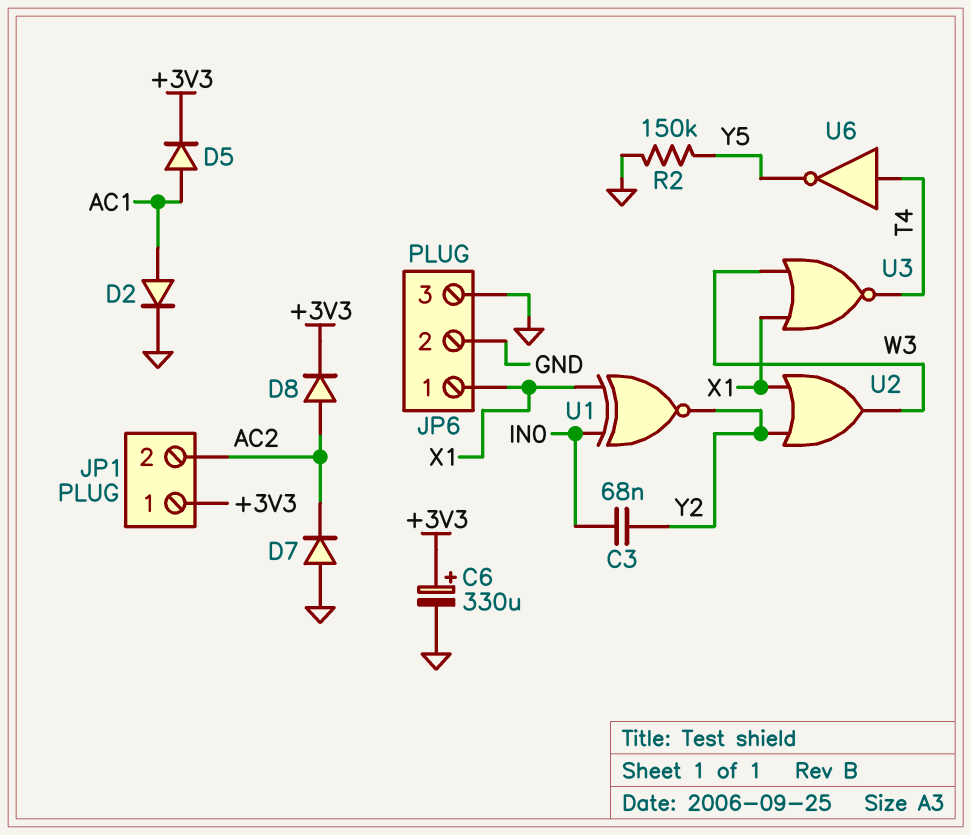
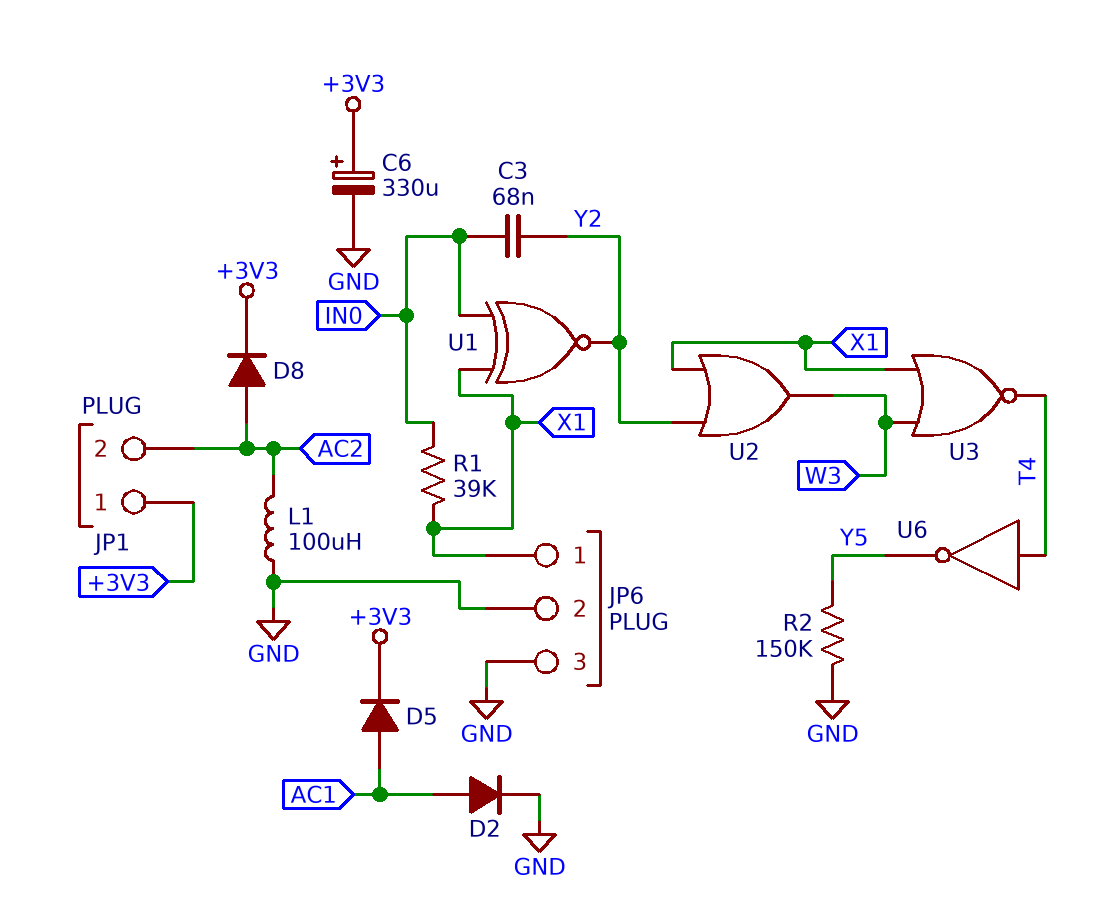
D7: diode (A GND, K AC2) -> none
L1: none -> 100uH (AC2, GND)
R1: none -> 39k (IN0, X1)

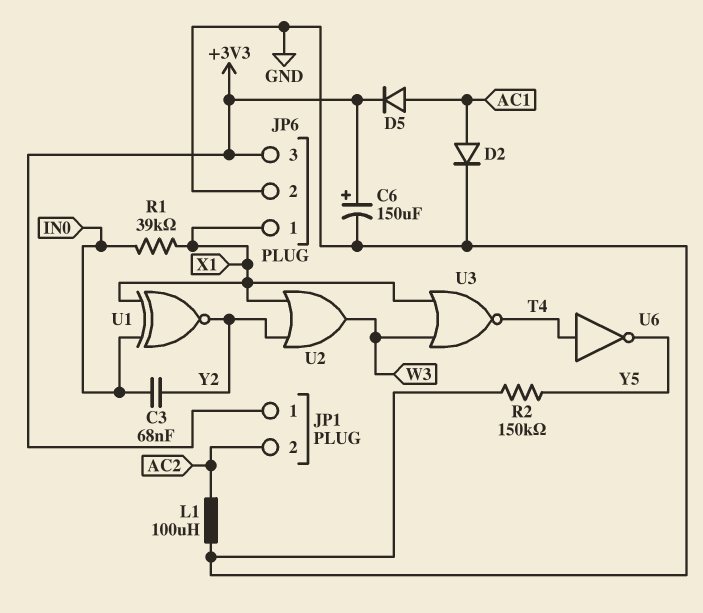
C6: 330uF (plus +3V3, minus GND) -> 150uF (plus +3V3, minus GND)
D8: diode (A AC2, K +3V3) -> none
JP6 pin 3: GND -> +3V3

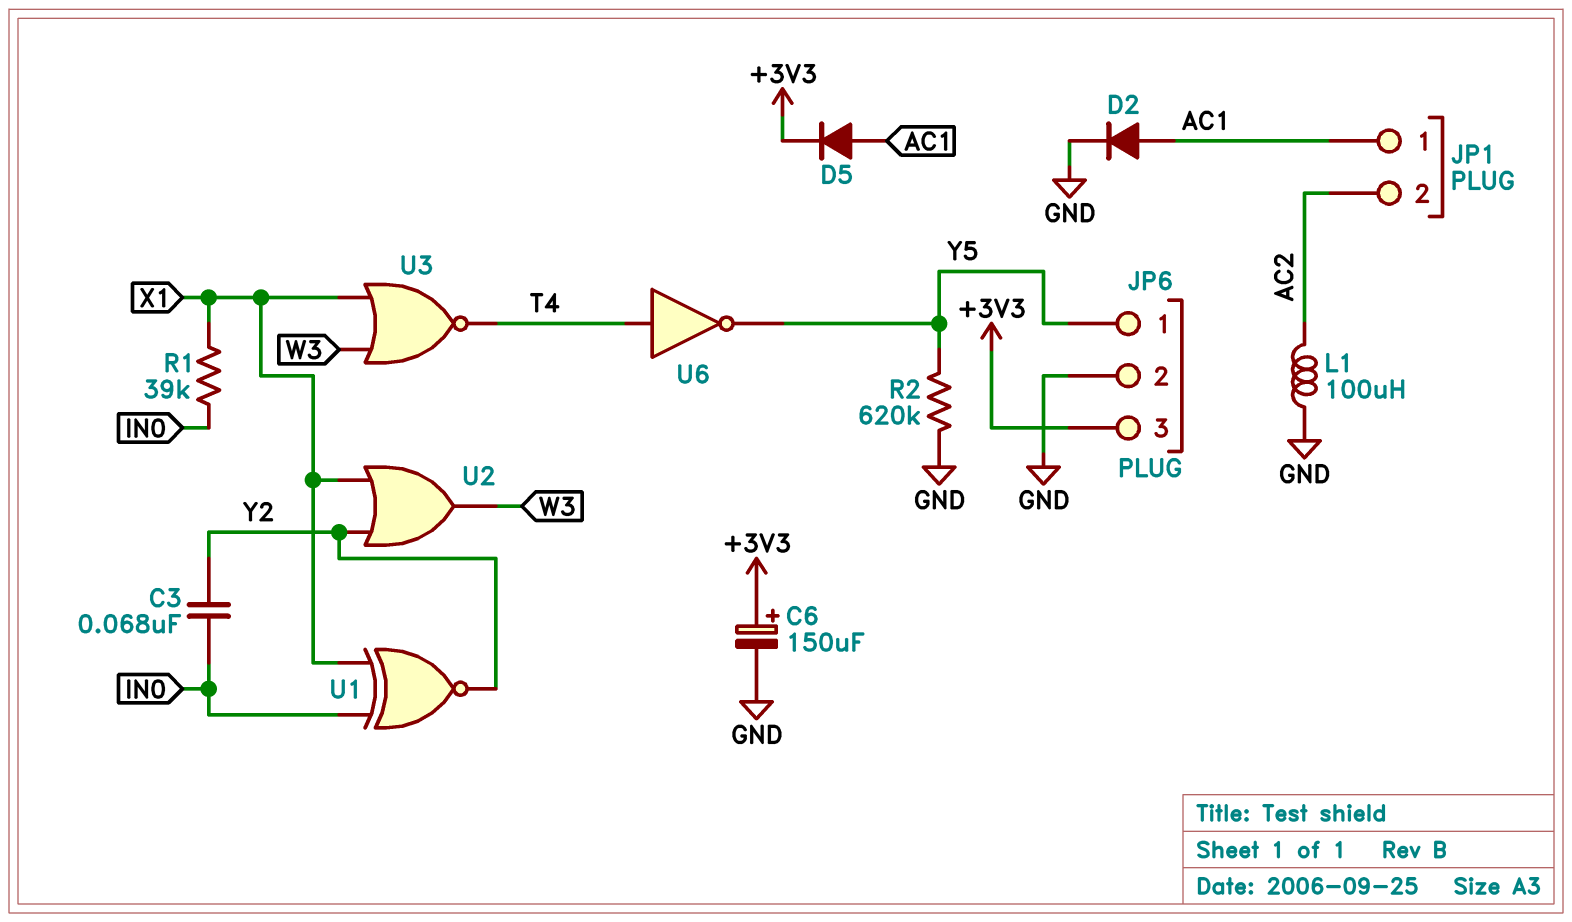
JP1 pin 1: +3V3 -> AC1
JP6 pin 1: X1 -> Y5
R2: 150k (GND, Y5) -> 620k (GND, Y5)

